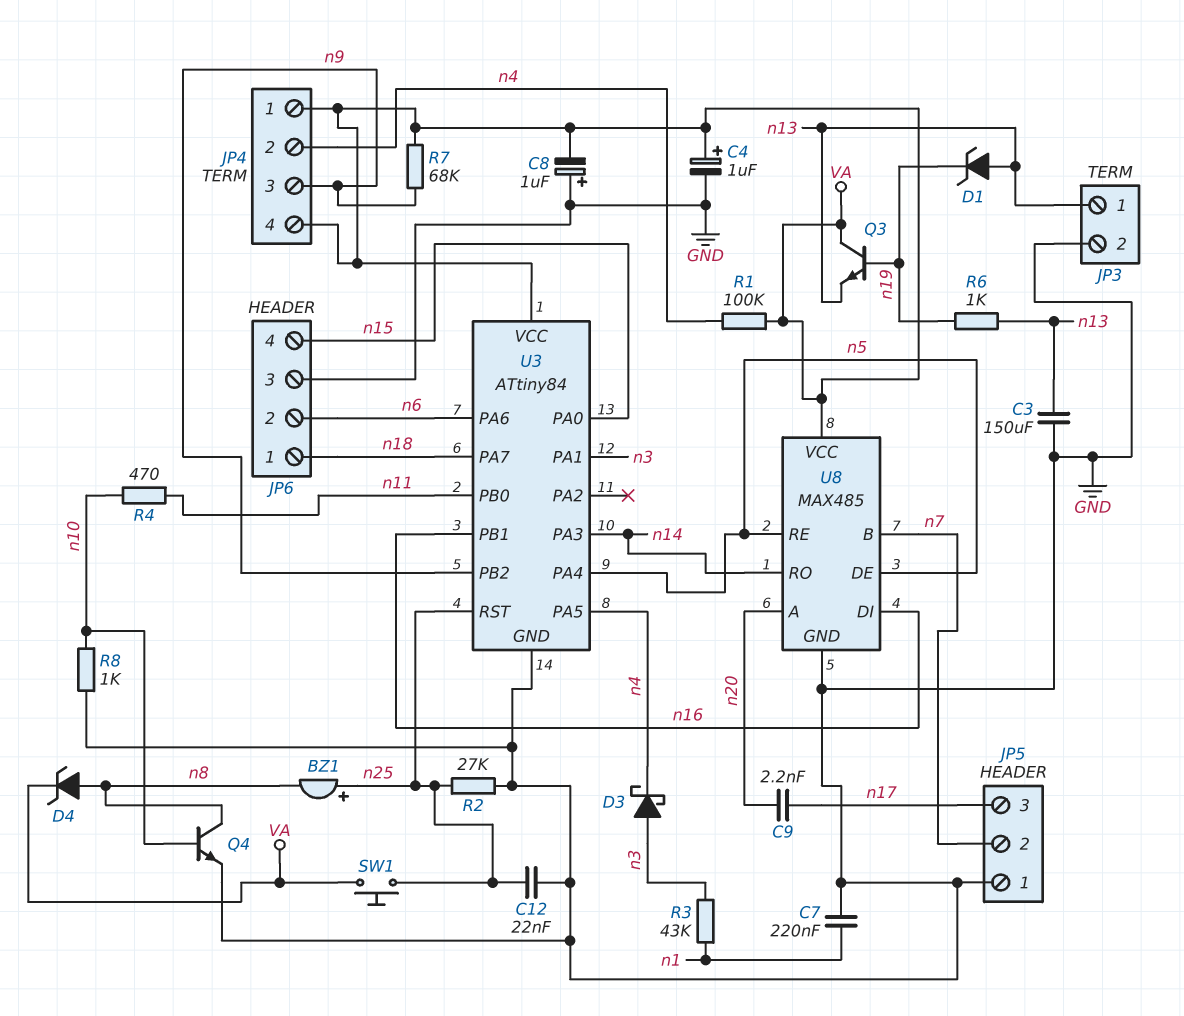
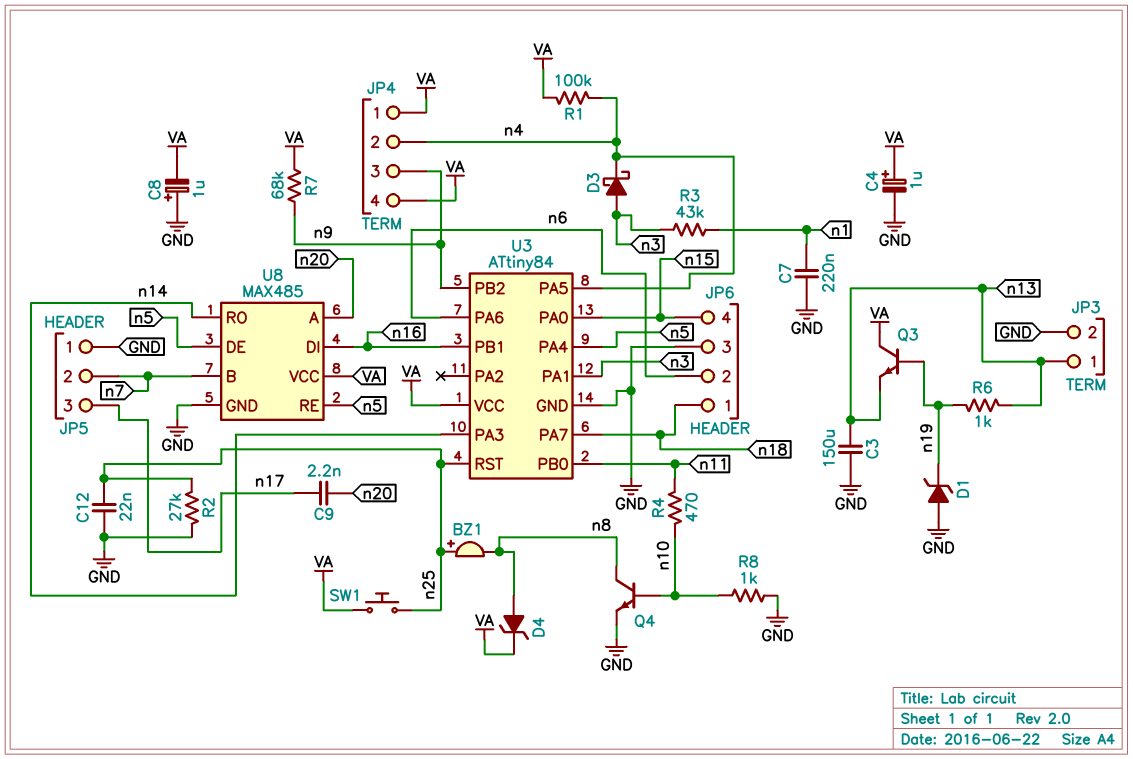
D1: zener (A n13, K n19) -> zener (A GND, K n19)

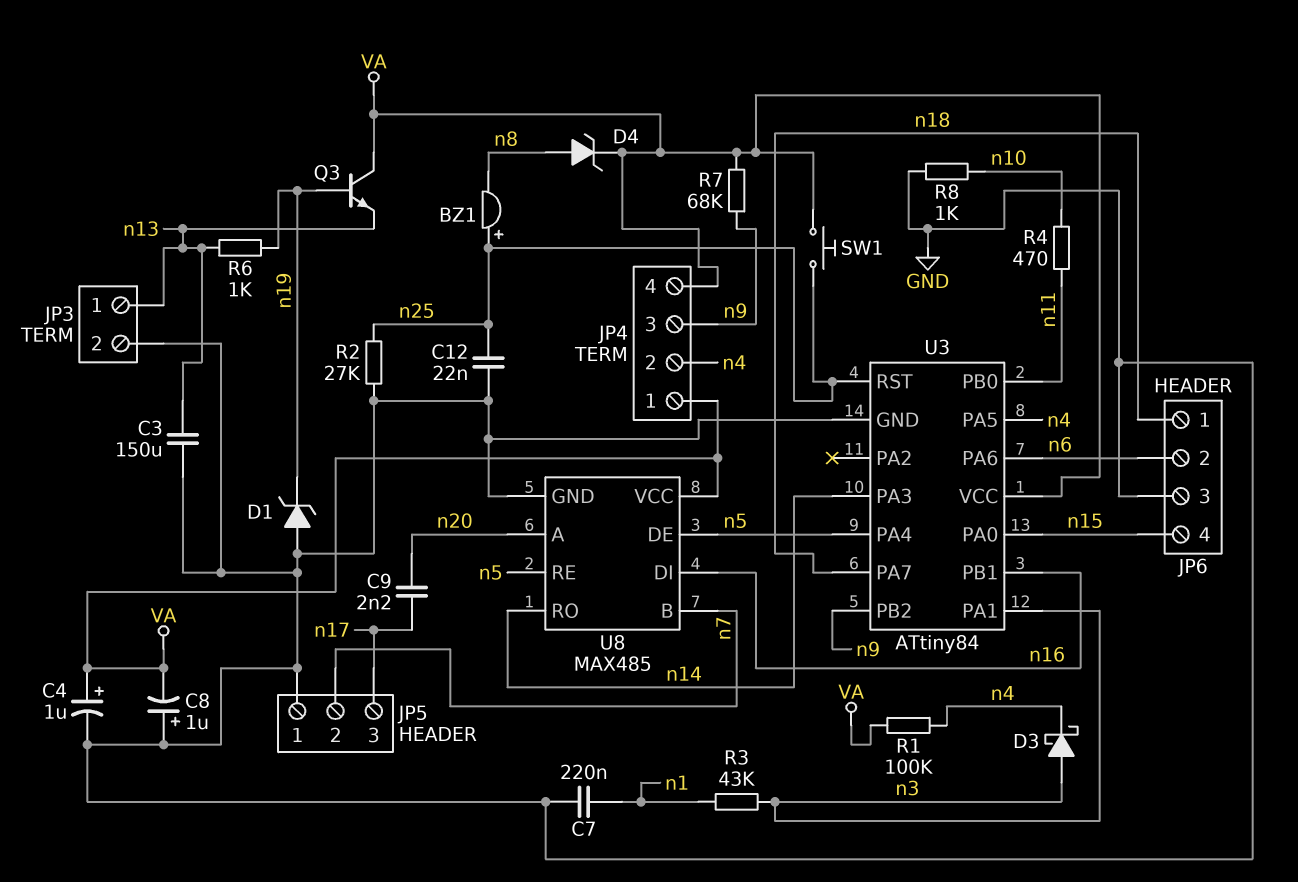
Q4: NPN (B n10, C n8, E GND) -> none

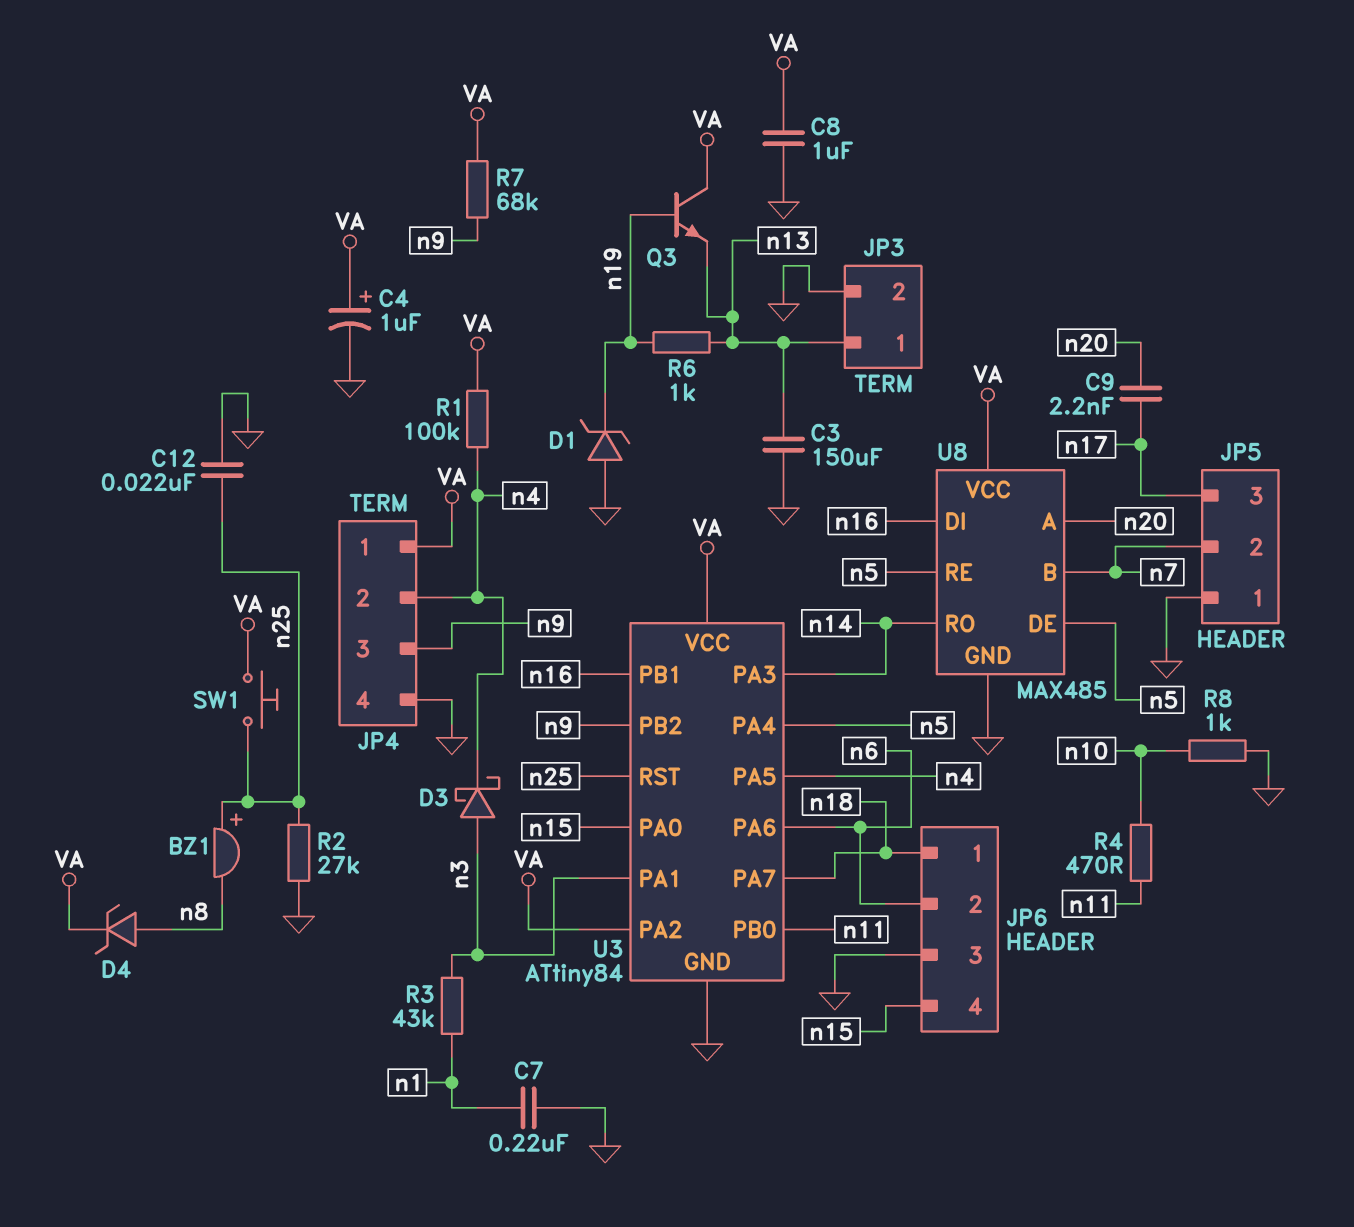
C8: 1uF (plus GND, minus VA) -> 1uF (GND, VA)
JP4 pin 4: VA -> GND
U3 pin PA2: none -> VA

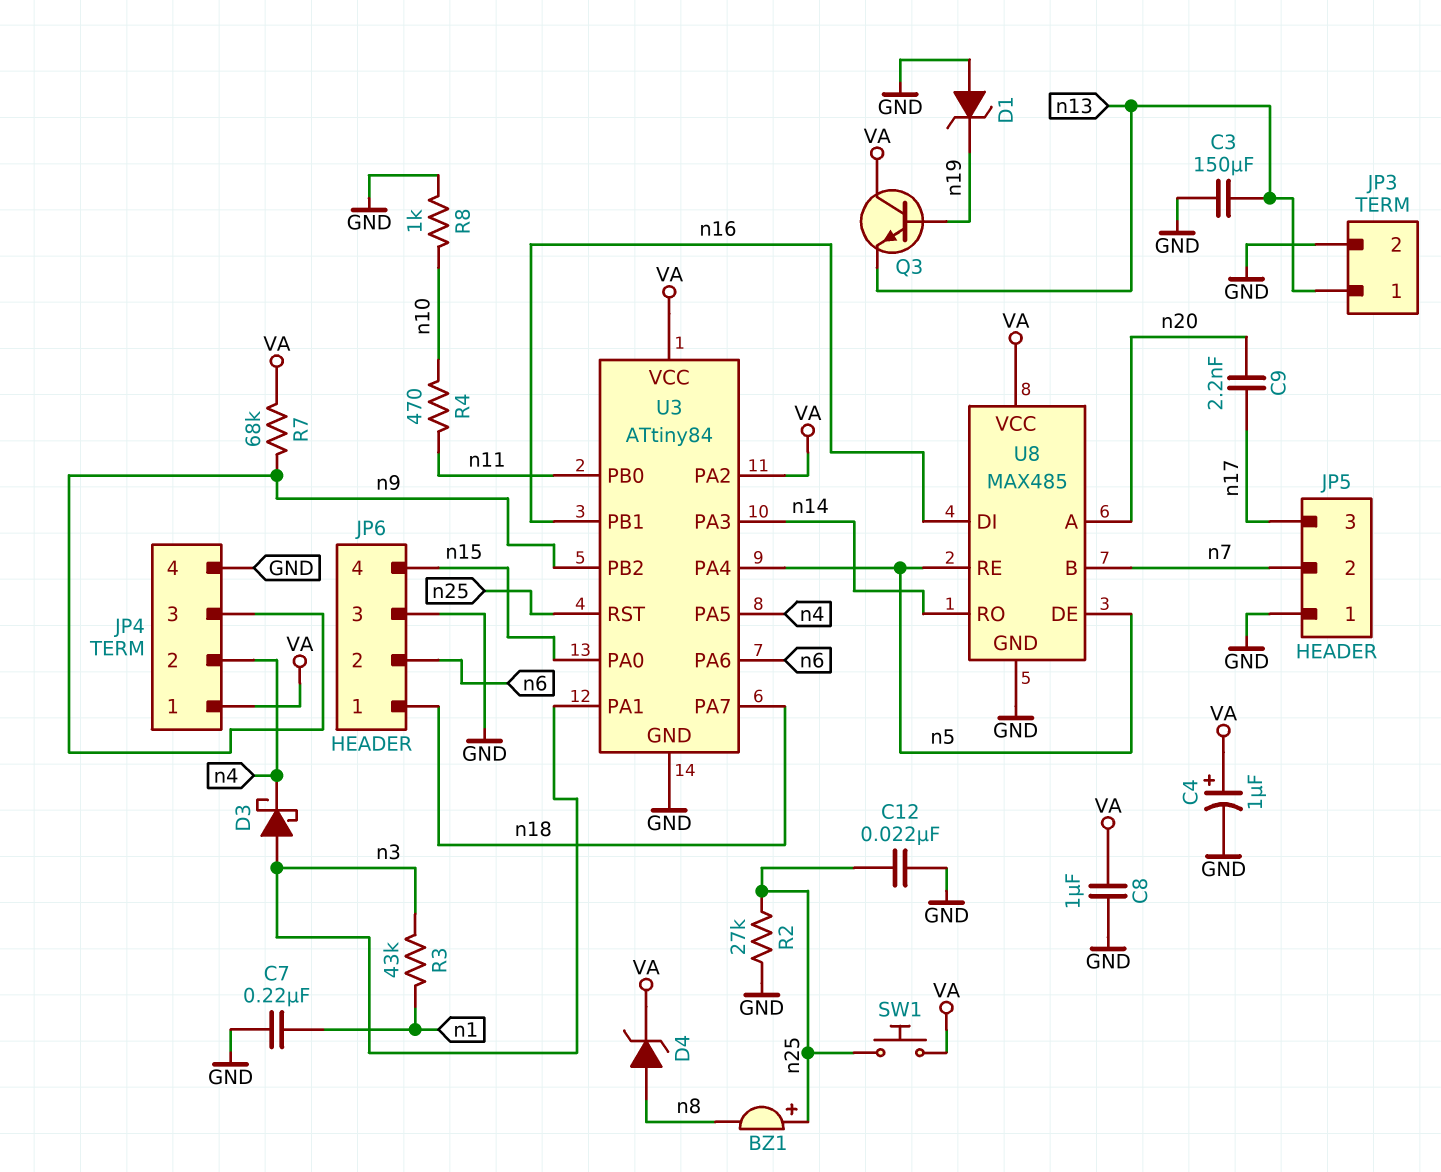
R1: 100k (VA, n4) -> none
R6: 1k (n13, n19) -> none

